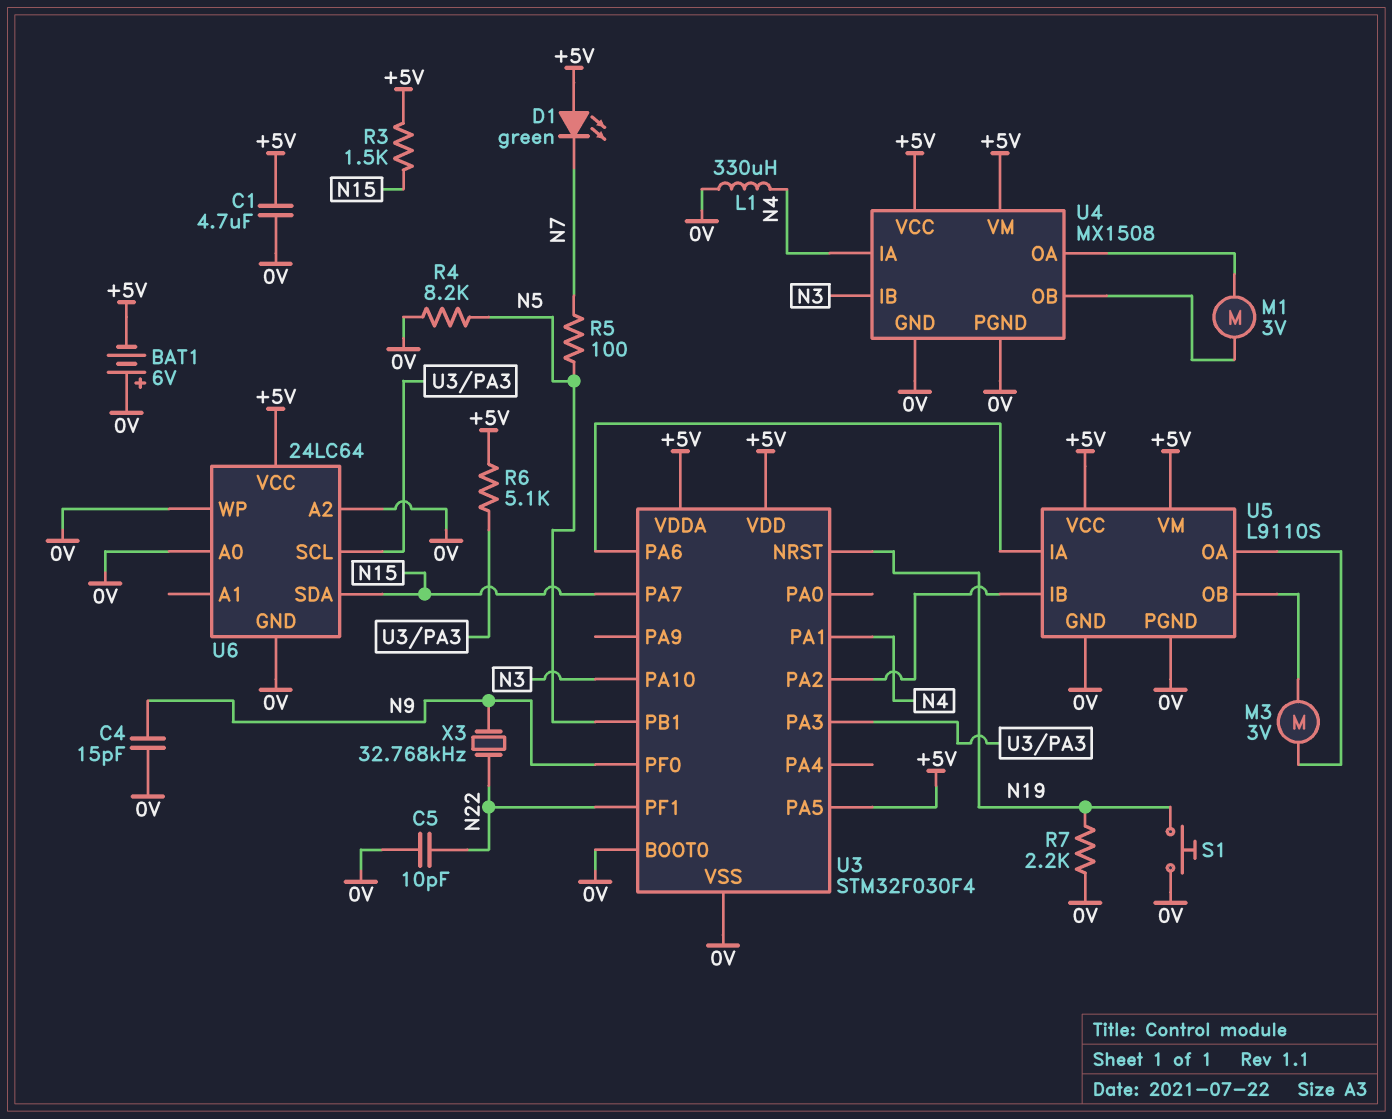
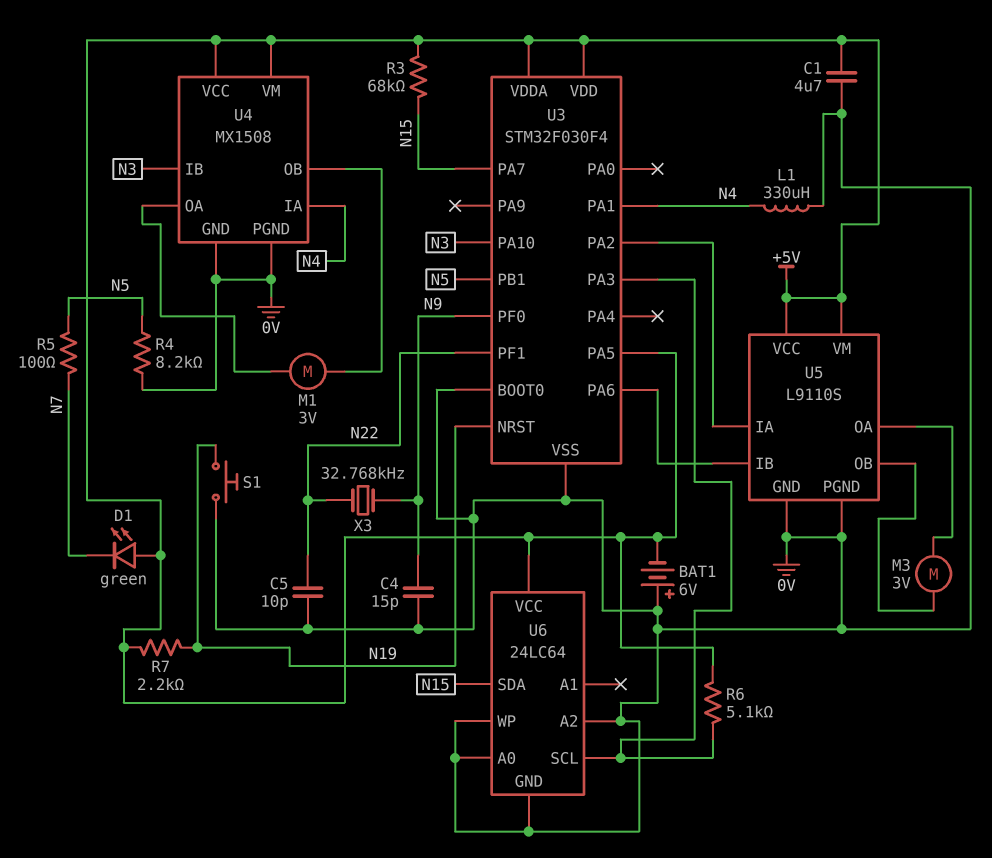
R3: 1.5k (+5V, N15) -> 68k (+5V, N15)
R7: 2.2k (0V, N19) -> 2.2k (+5V, N19)
U5 pin IA: U3/PA6 -> U3/PA2
U5 pin IB: U3/PA2 -> U3/PA6

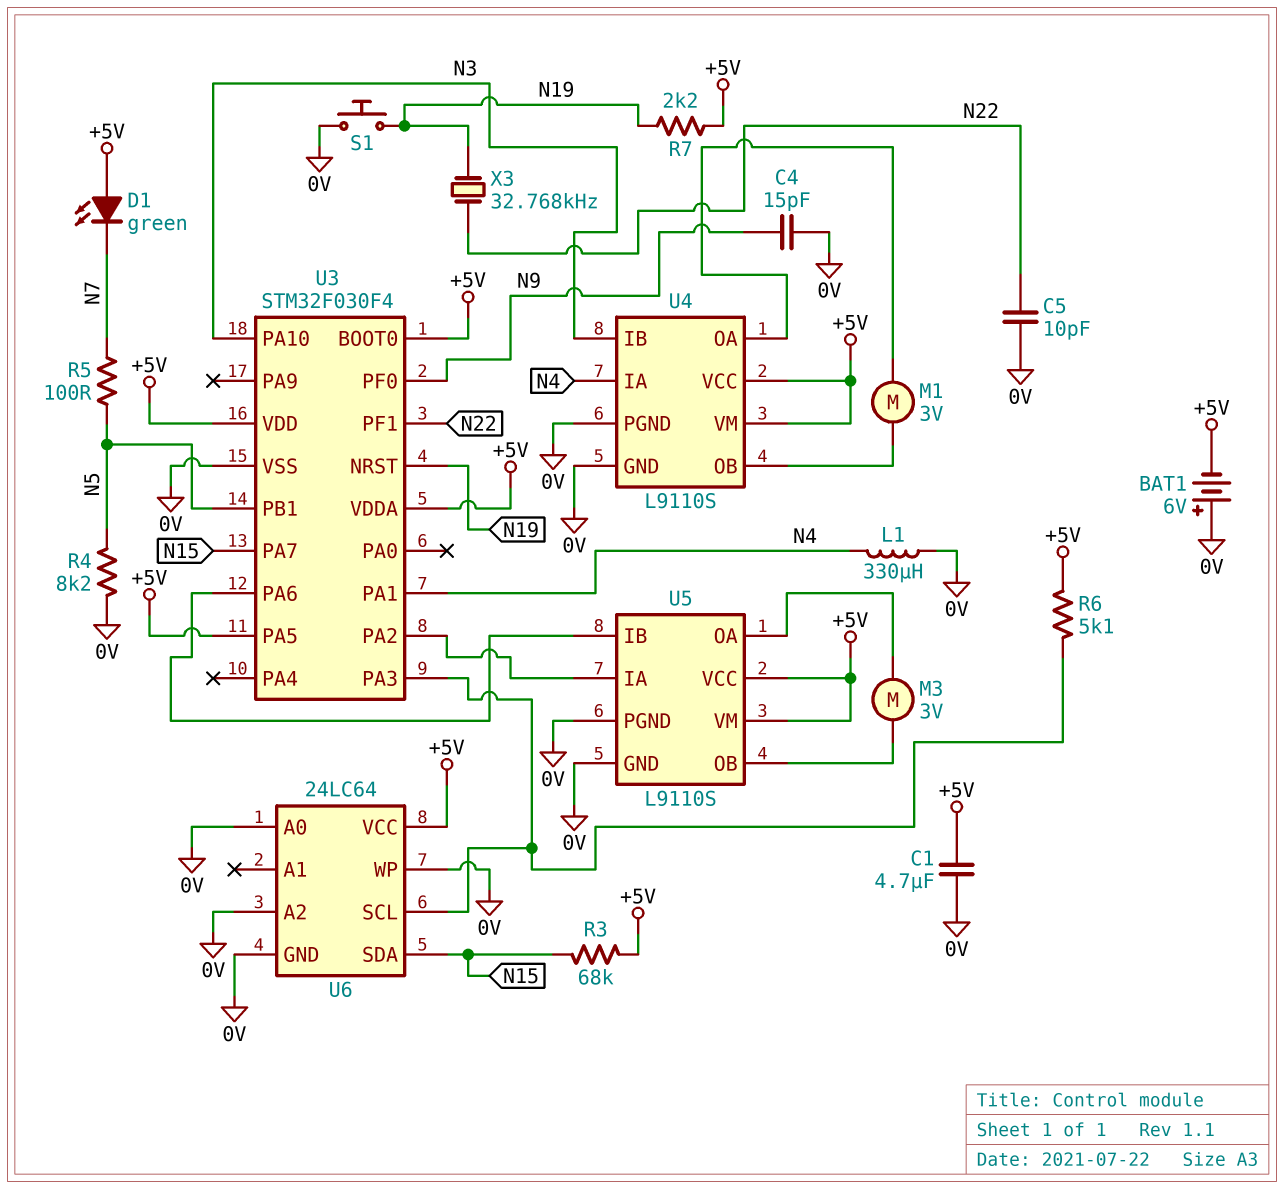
U3 pin BOOT0: 0V -> +5V
U4: MX1508 -> L9110S
X3: 32.768kHz (N9, N22) -> 32.768kHz (N19, N22)

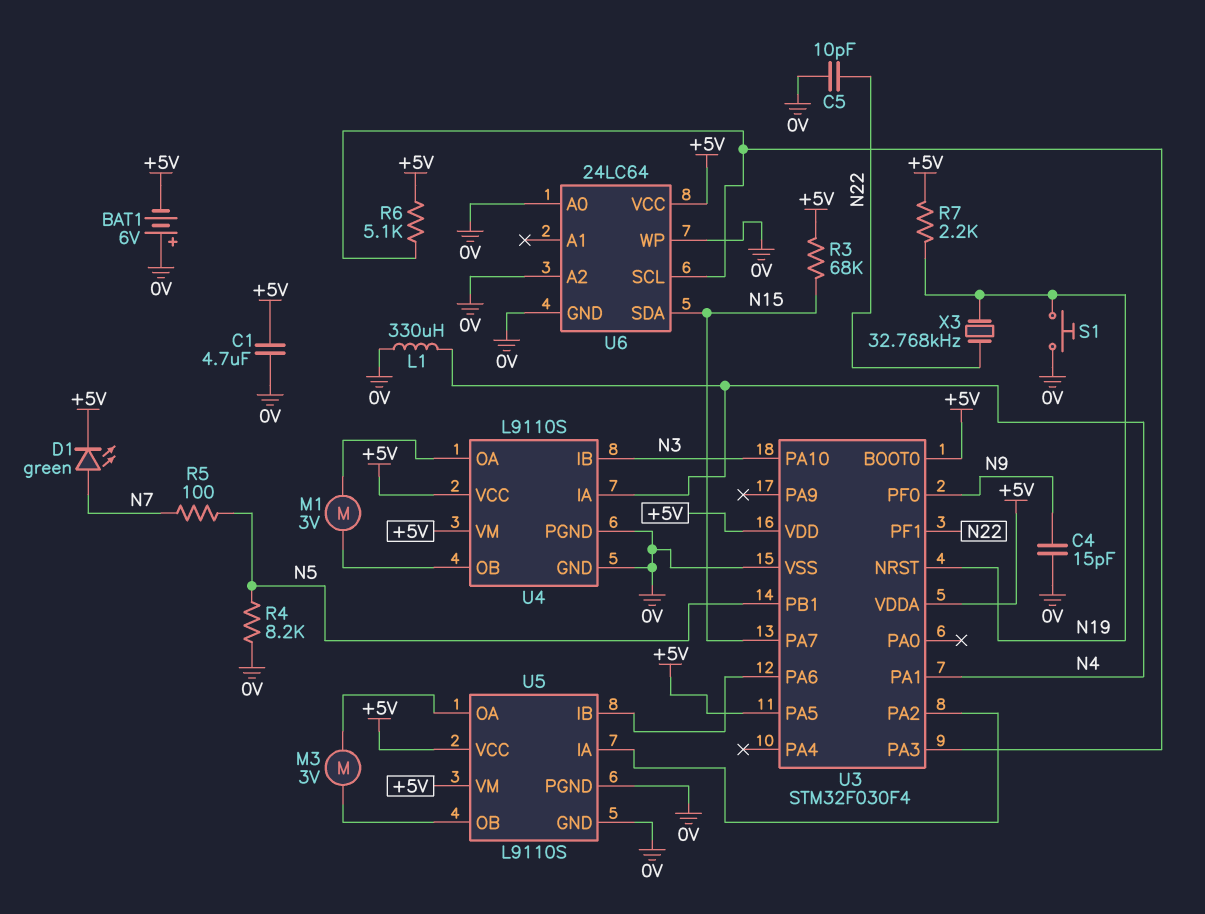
D1: LED green (A +5V, K N7) -> LED green (A N7, K +5V)

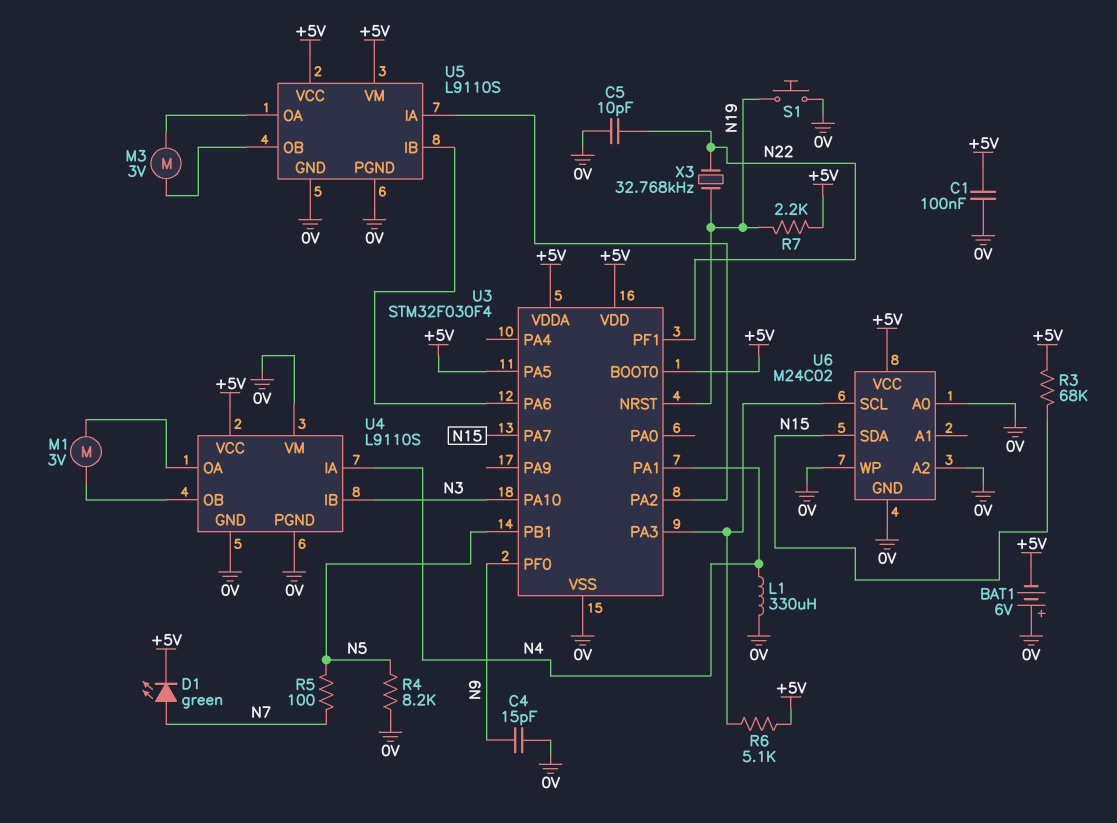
C1: 4.7uF (+5V, 0V) -> 100nF (+5V, 0V)
U4 pin VM: +5V -> 0V
U6: 24LC64 -> M24C02

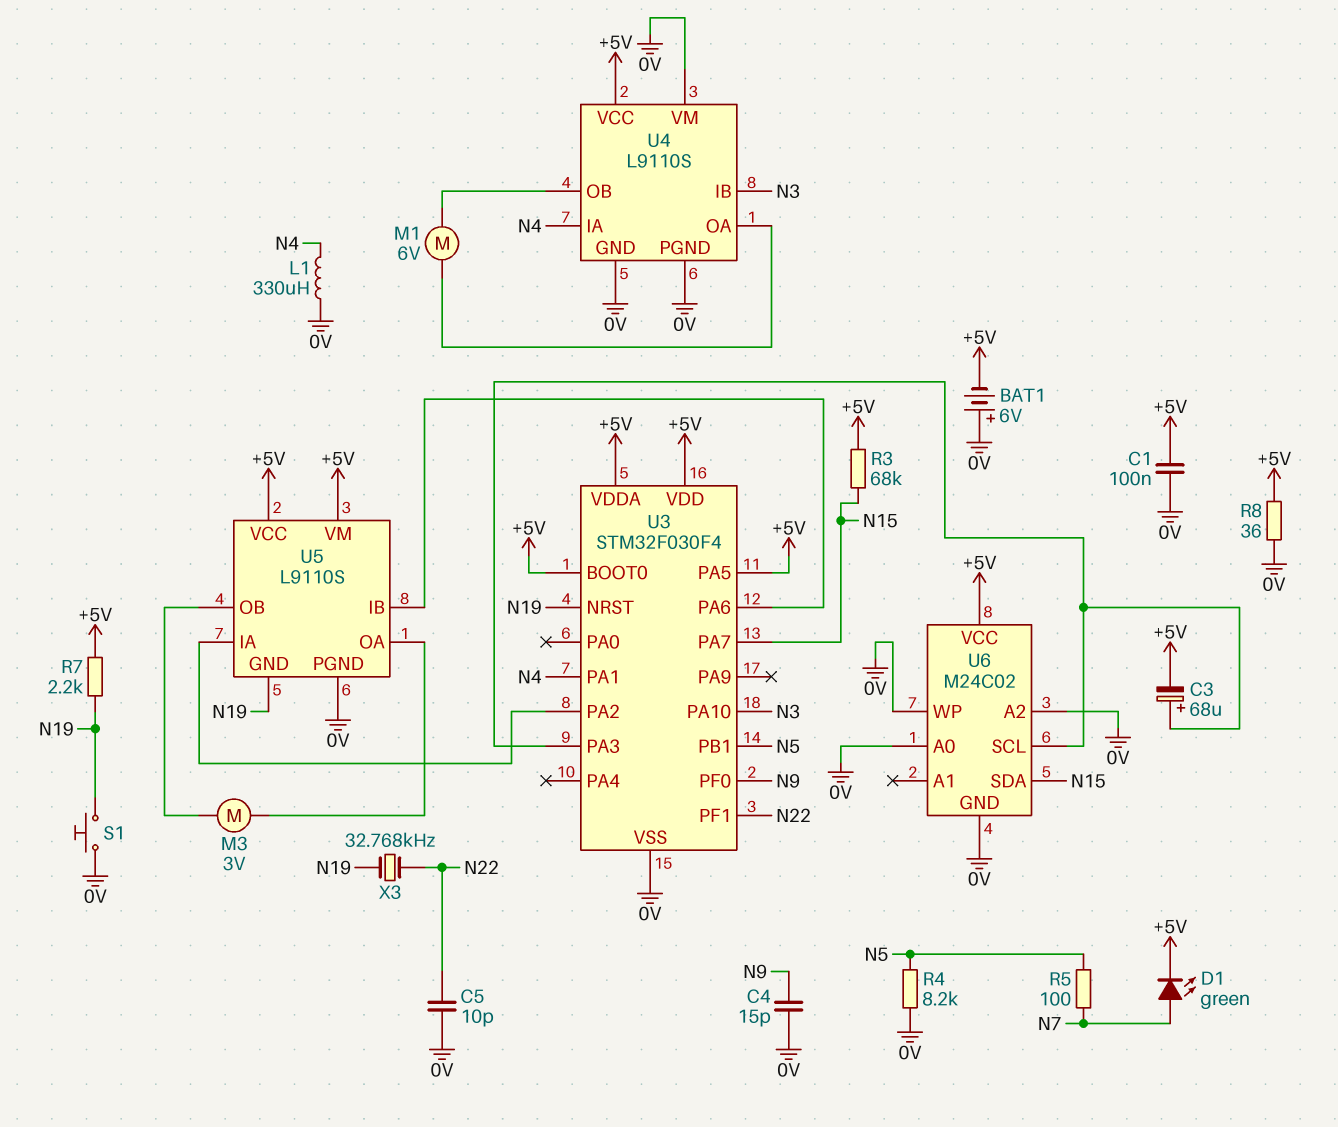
C3: none -> 68uF (plus U3/PA3, minus +5V)
M1: motor 3V (U4/OA, U4/OB) -> motor 6V (U4/OA, U4/OB)
R6: 5.1k (+5V, U3/PA3) -> none
R8: none -> 36 (+5V, 0V)
U5 pin GND: 0V -> N19

